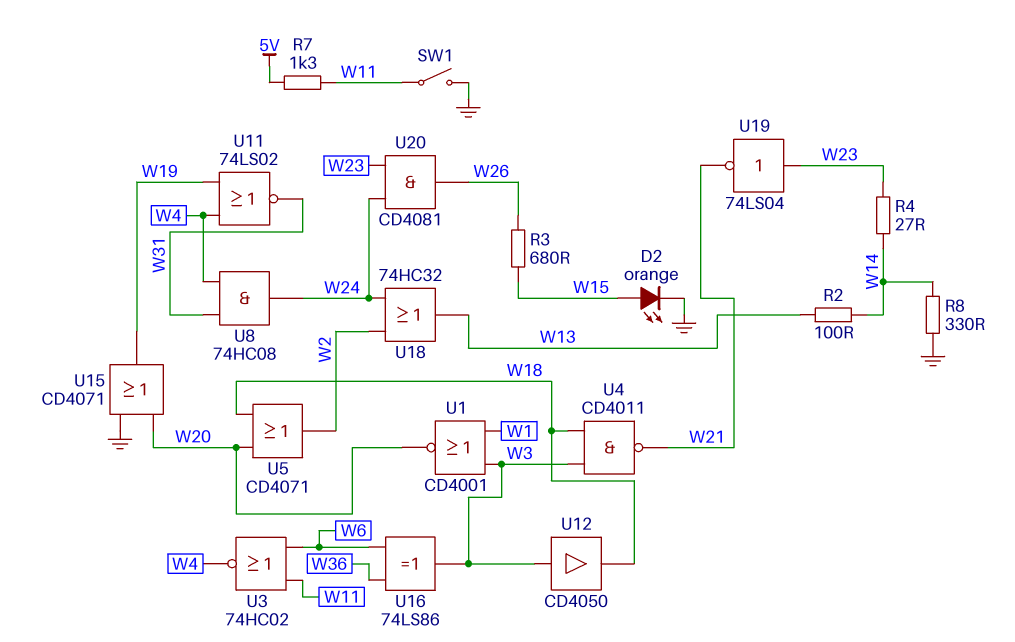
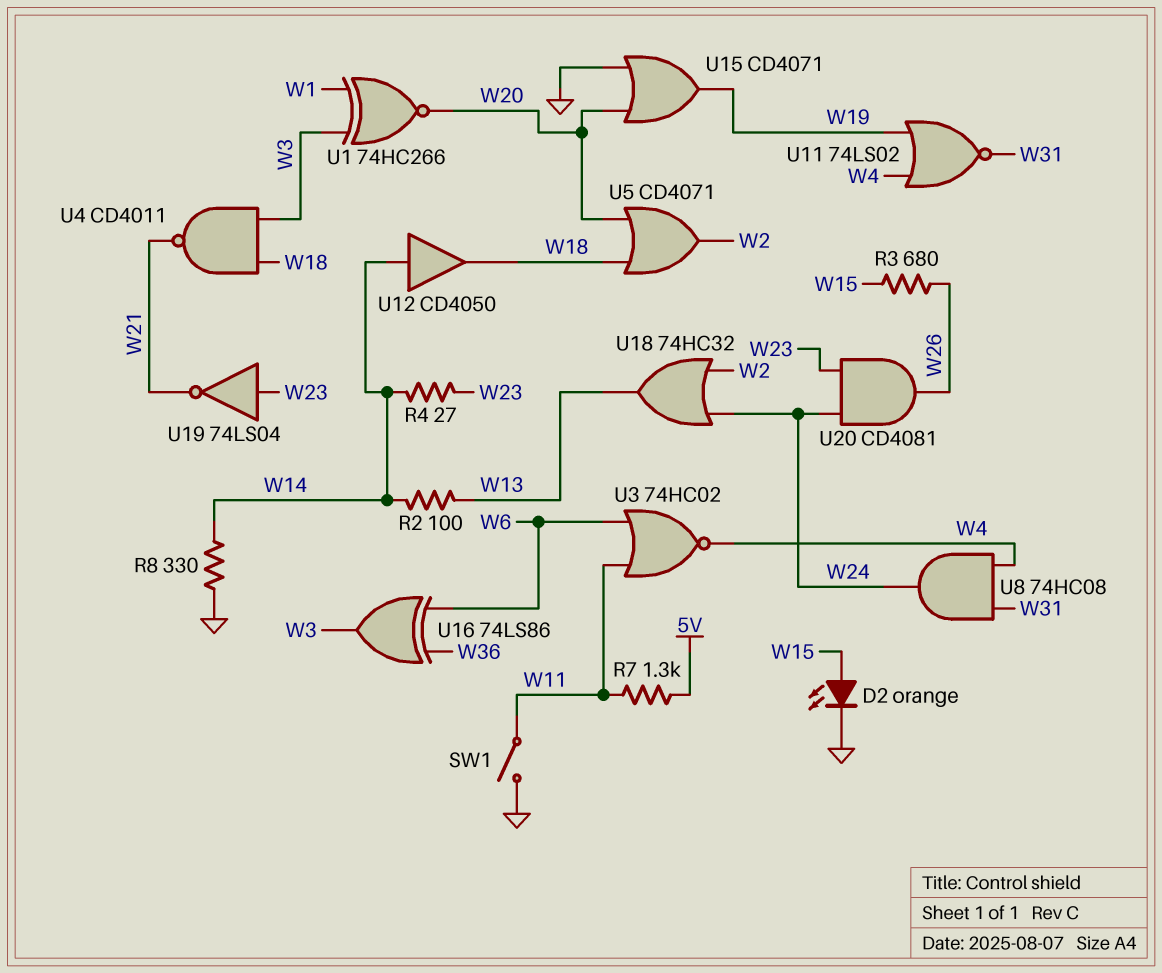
U1: NOR CD4001 (in W1, in W3, out W20) -> XNOR 74HC266 (in W1, in W3, out W20)
U12: buffer CD4050 (in W3, out W18) -> buffer CD4050 (in W14, out W18)

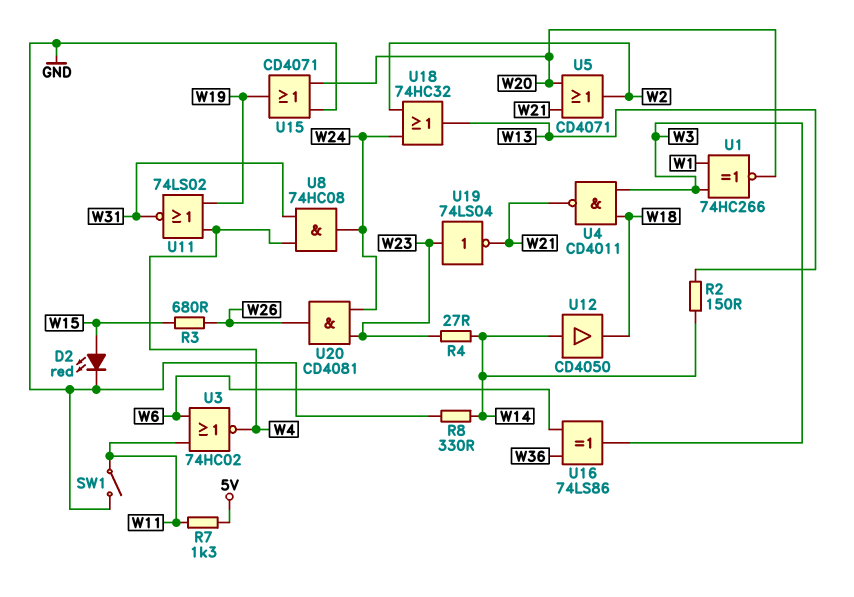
D2: LED orange (A W15, K GND) -> LED red (A W15, K GND)
R2: 100 (W13, W14) -> 150 (W13, W14)
U5: OR CD4071 (in W18, in W20, out W2) -> OR CD4071 (in W20, in W21, out W2)

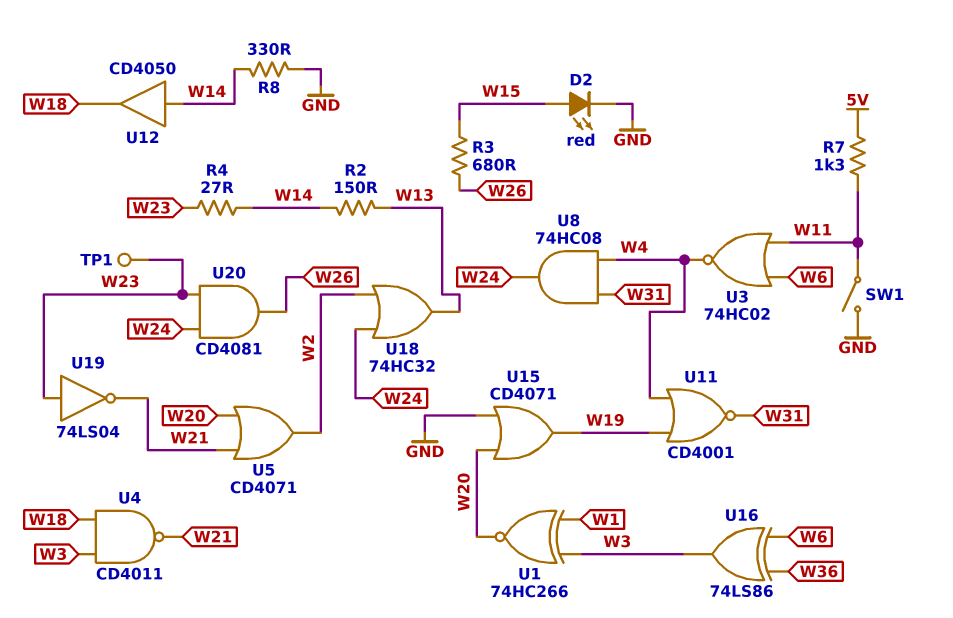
TP1: none -> test point (W23)
U11: NOR 74LS02 (in W4, in W19, out W31) -> NOR CD4001 (in W4, in W19, out W31)

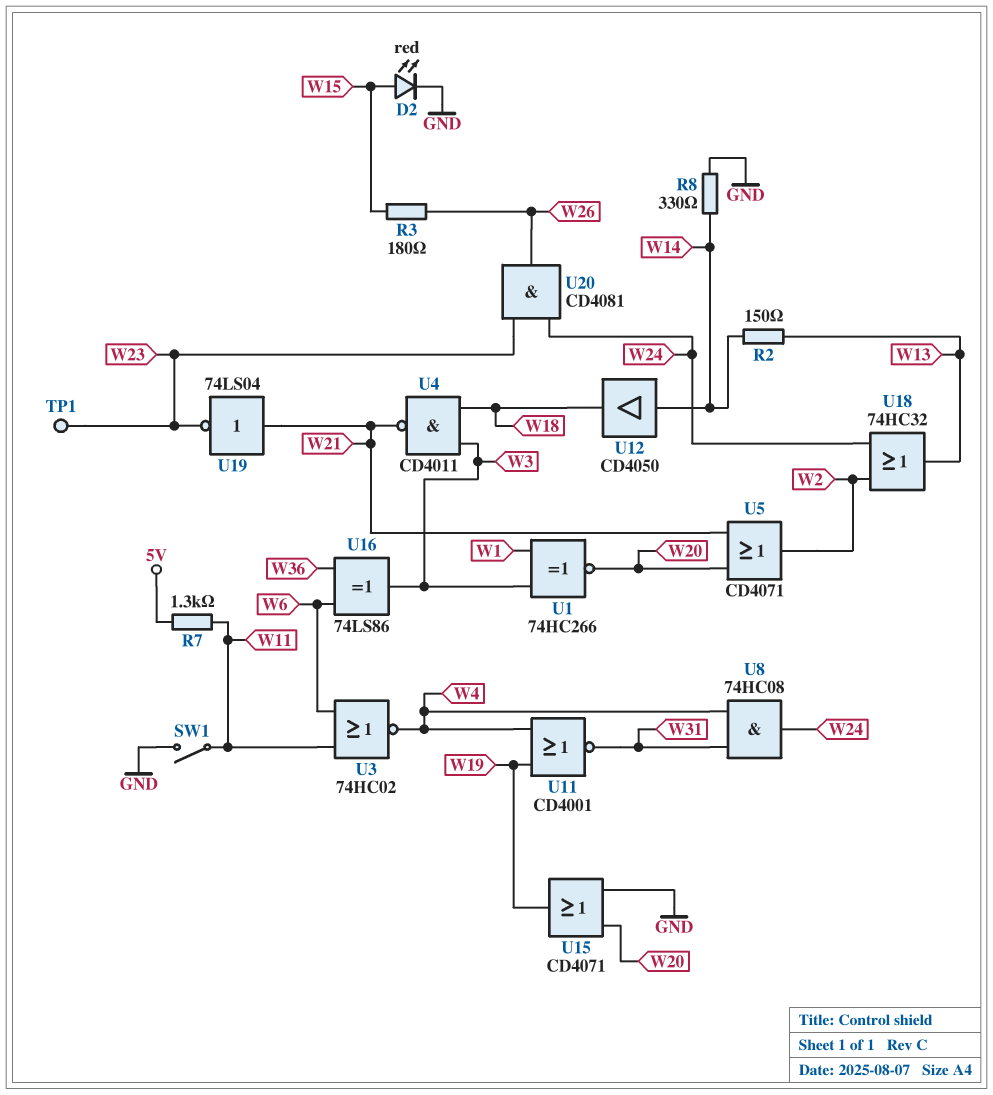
R3: 680 (W15, W26) -> 180 (W15, W26)
R4: 27 (W14, W23) -> none
U19: NOT 74LS04 (in W23, out W21) -> NOT 74LS04 (in W21, out W23)

